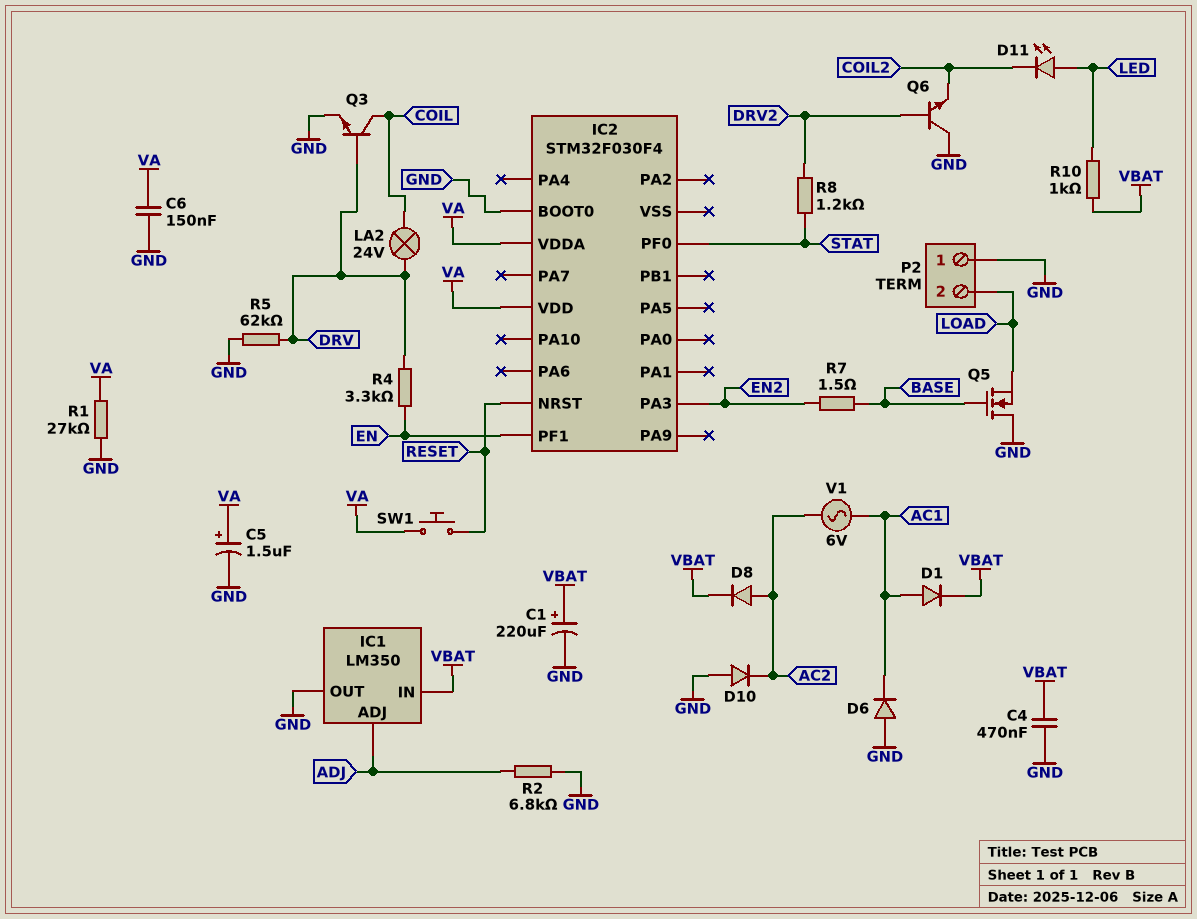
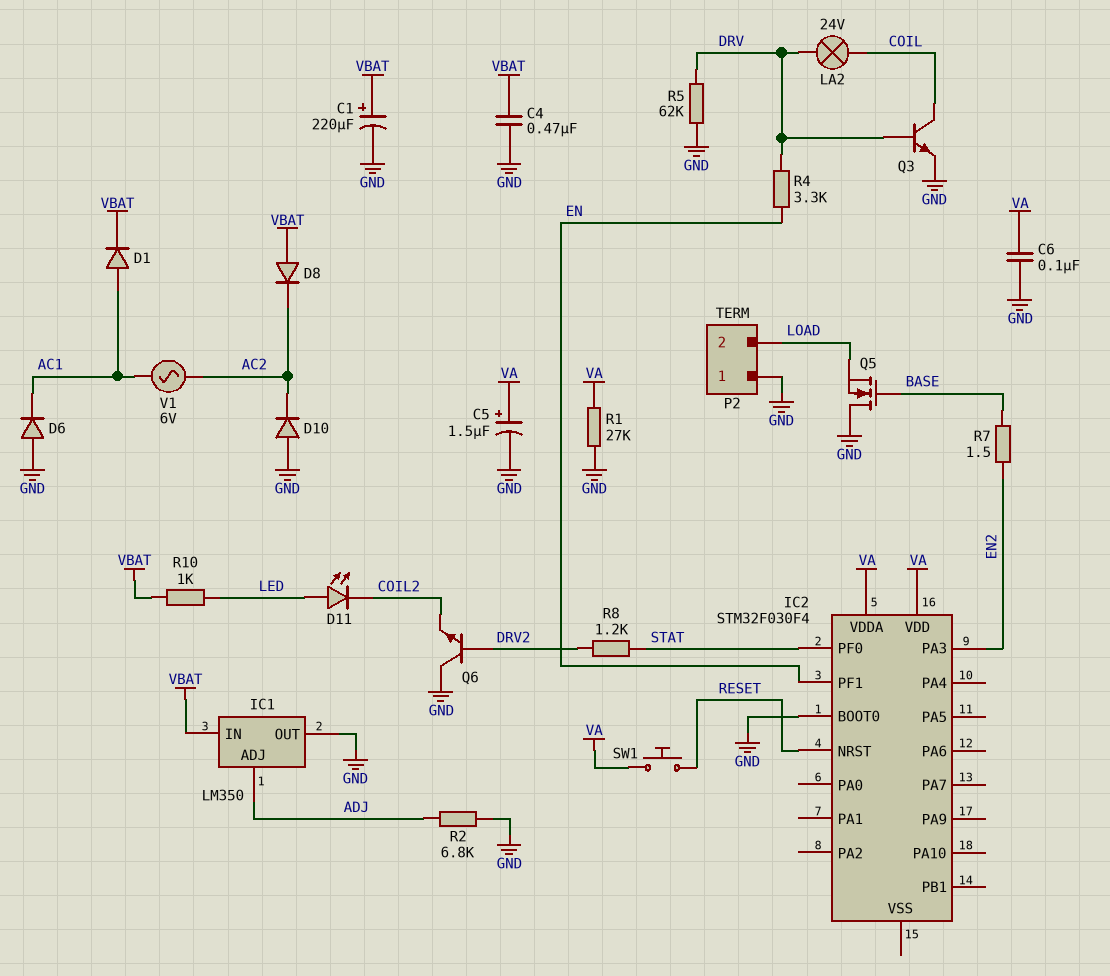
C6: 150nF (GND, VA) -> 100nF (GND, VA)
D8: diode (A AC2, K VBAT) -> diode (A VBAT, K AC2)

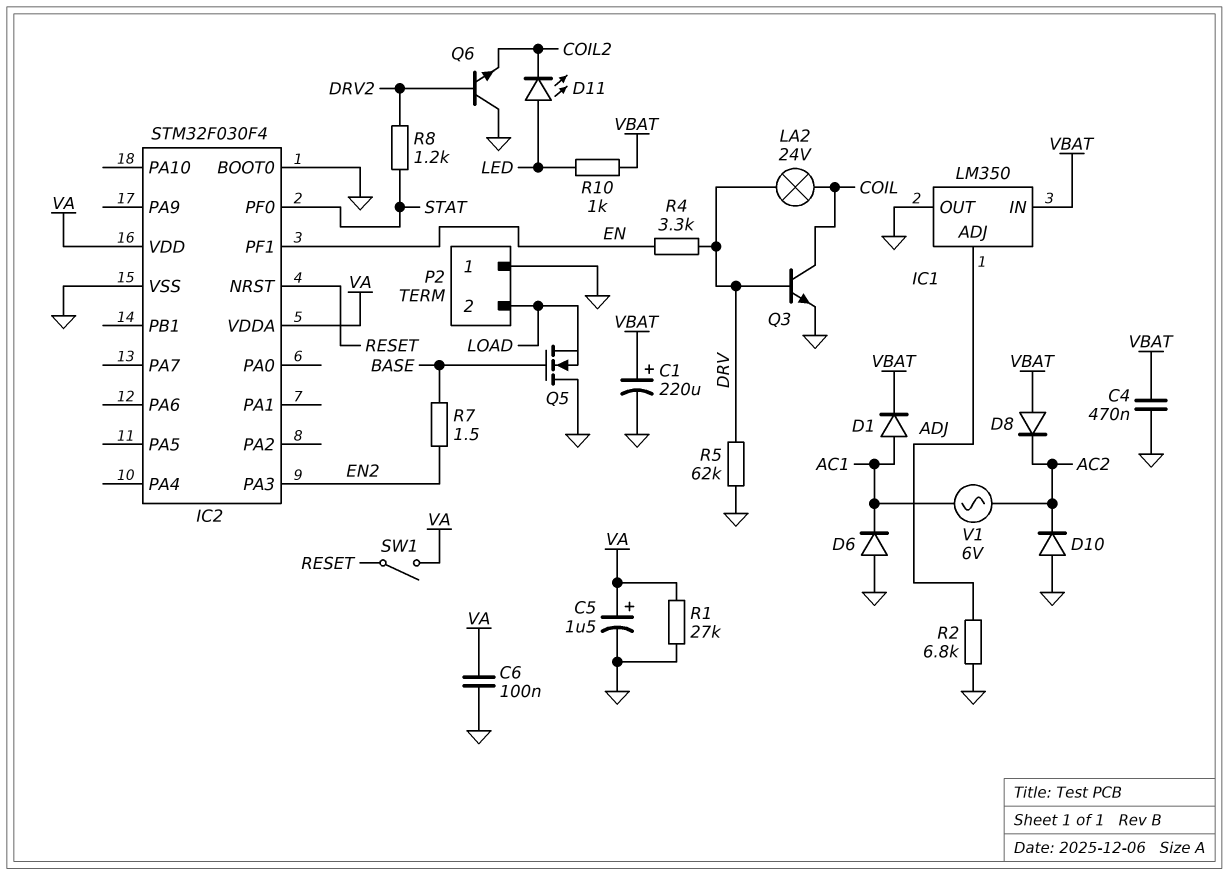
IC2 pin VSS: none -> GND
SW1: button (RESET, VA) -> switch (RESET, VA)

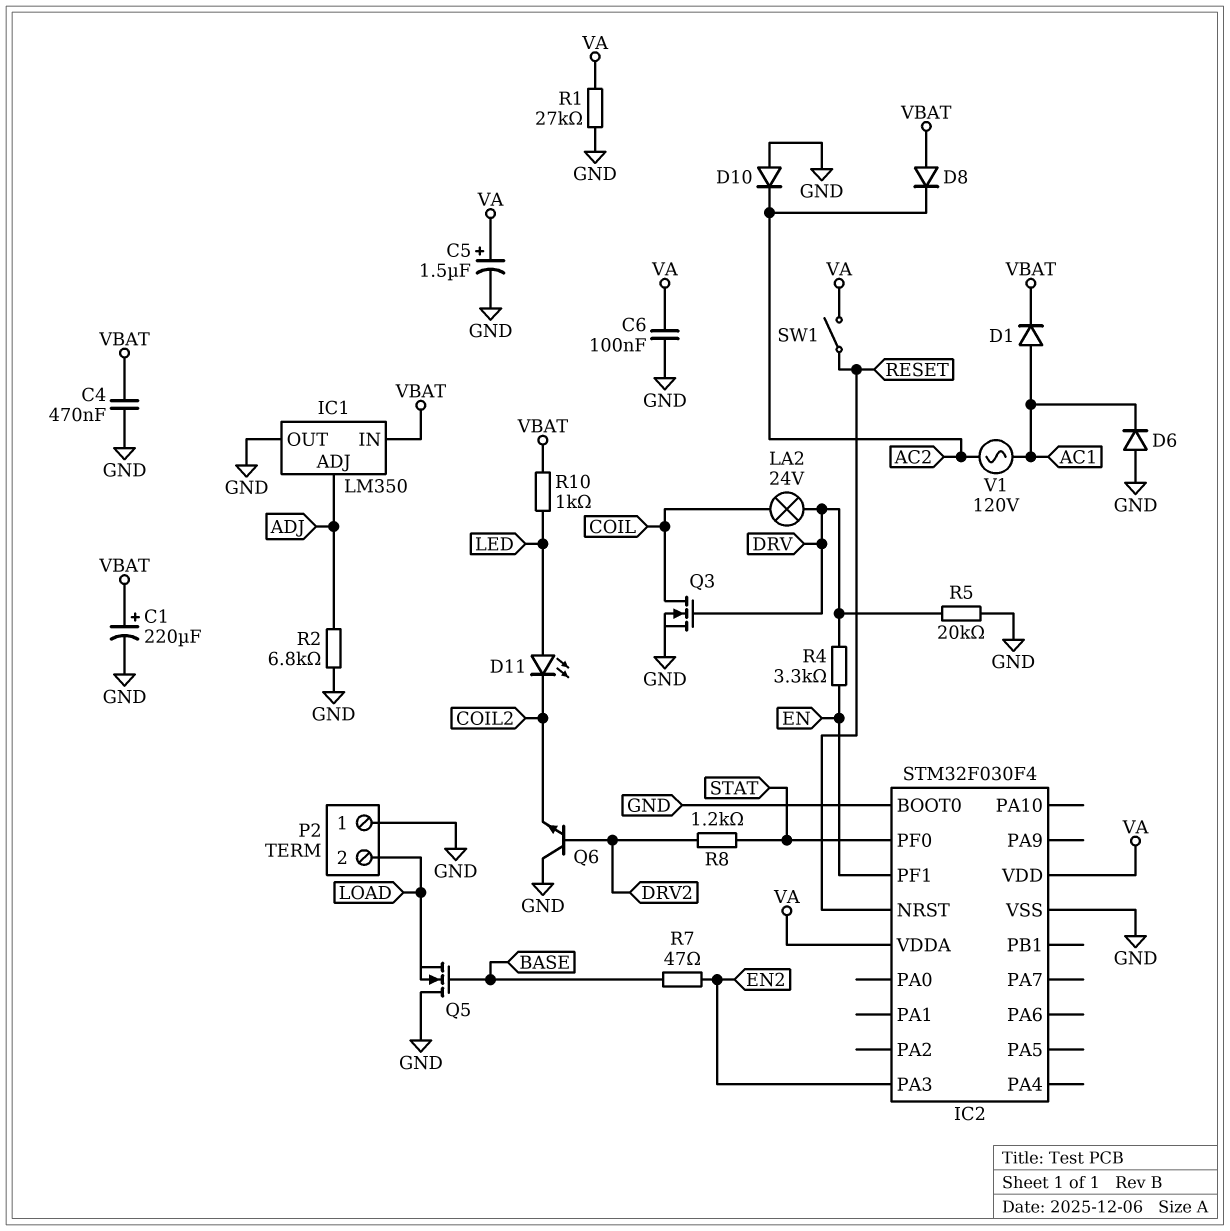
Q3: NPN (B DRV, C COIL, E GND) -> NMOS (G DRV, D COIL, S GND)
R5: 62k (DRV, GND) -> 20k (DRV, GND)
R7: 1.5 (BASE, EN2) -> 47 (BASE, EN2)
V1: AC 6V (AC1, AC2) -> AC 120V (AC1, AC2)

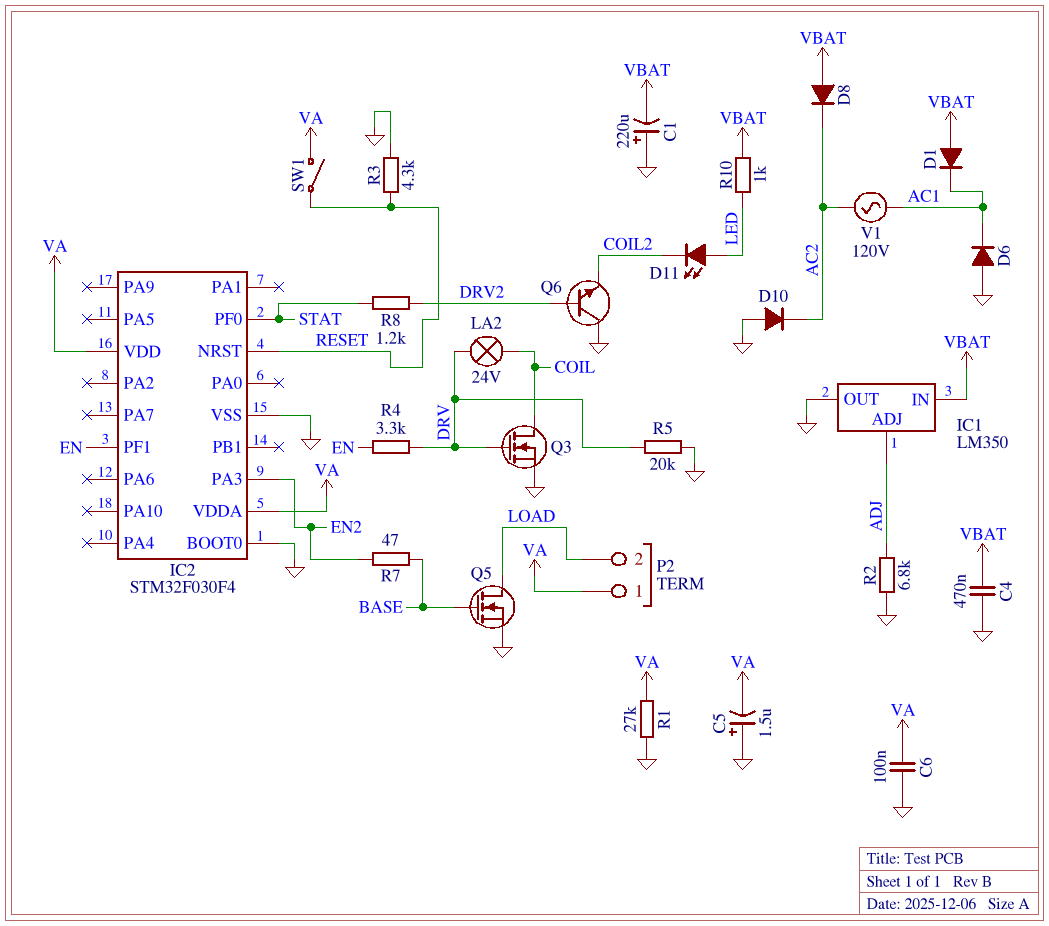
C1: 220uF (plus VBAT, minus GND) -> 220uF (plus GND, minus VBAT)
C5: 1.5uF (plus VA, minus GND) -> 1.5uF (plus GND, minus VA)
D1: diode (A AC1, K VBAT) -> diode (A VBAT, K AC1)
P2 pin 1: GND -> VA
Q5: NMOS (G BASE, D GND, S LOAD) -> NMOS (G BASE, D LOAD, S GND)
R3: none -> 4.3k (GND, RESET)

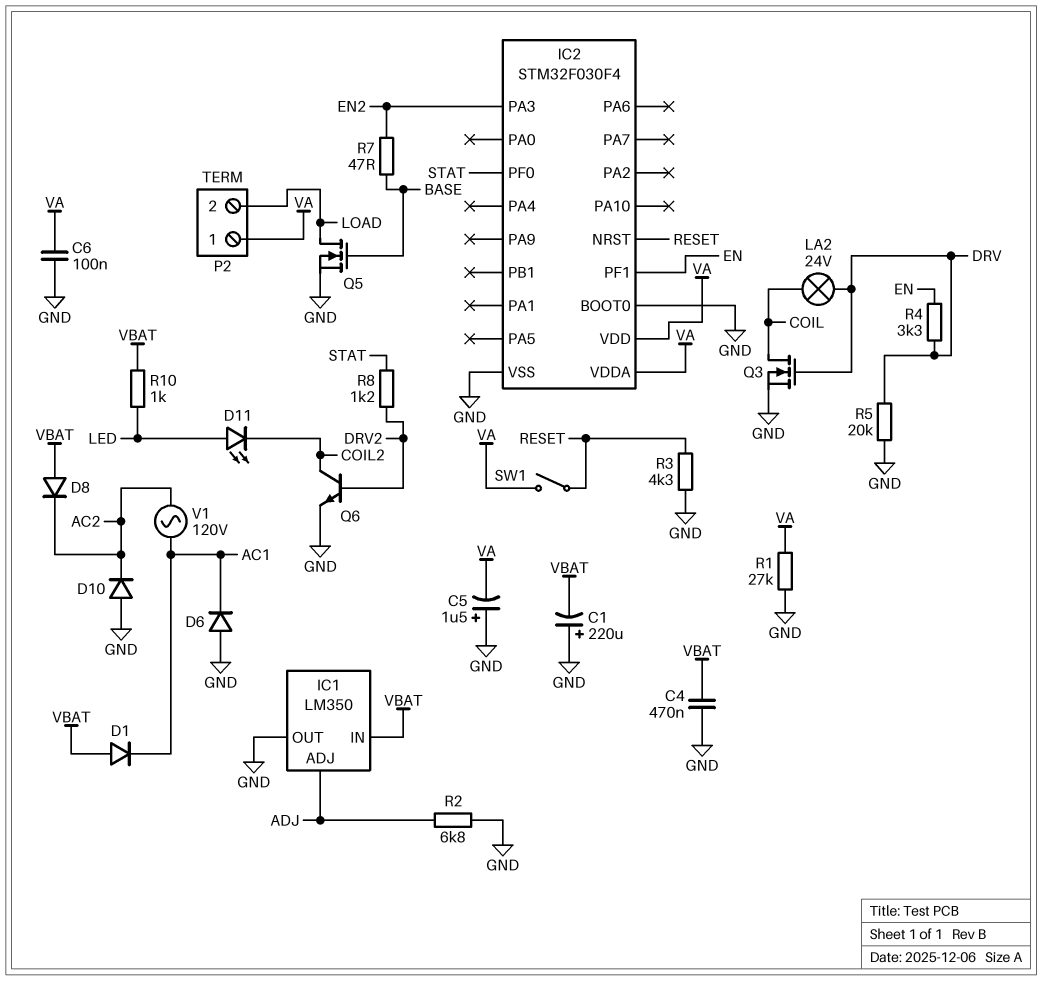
Q6: NPN (B DRV2, C GND, E COIL2) -> NPN (B DRV2, C COIL2, E GND)

